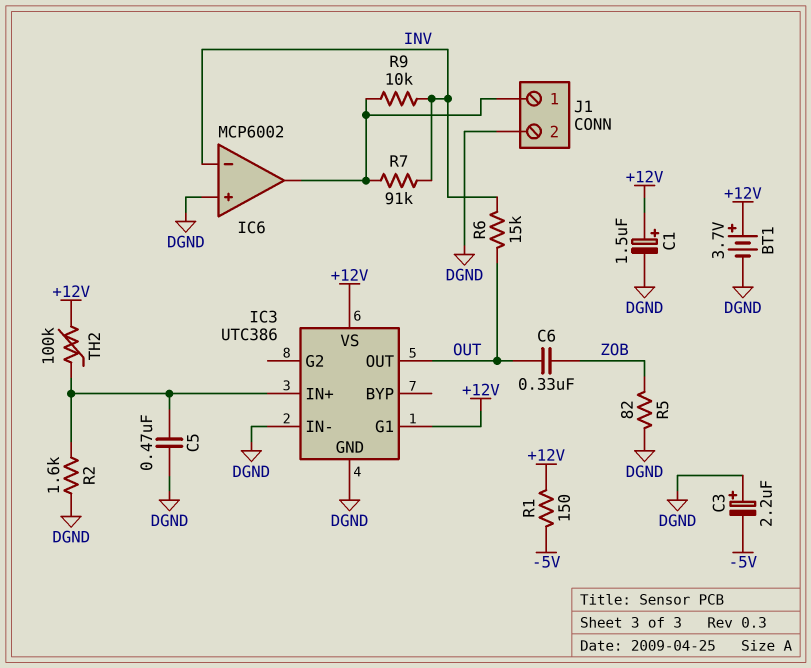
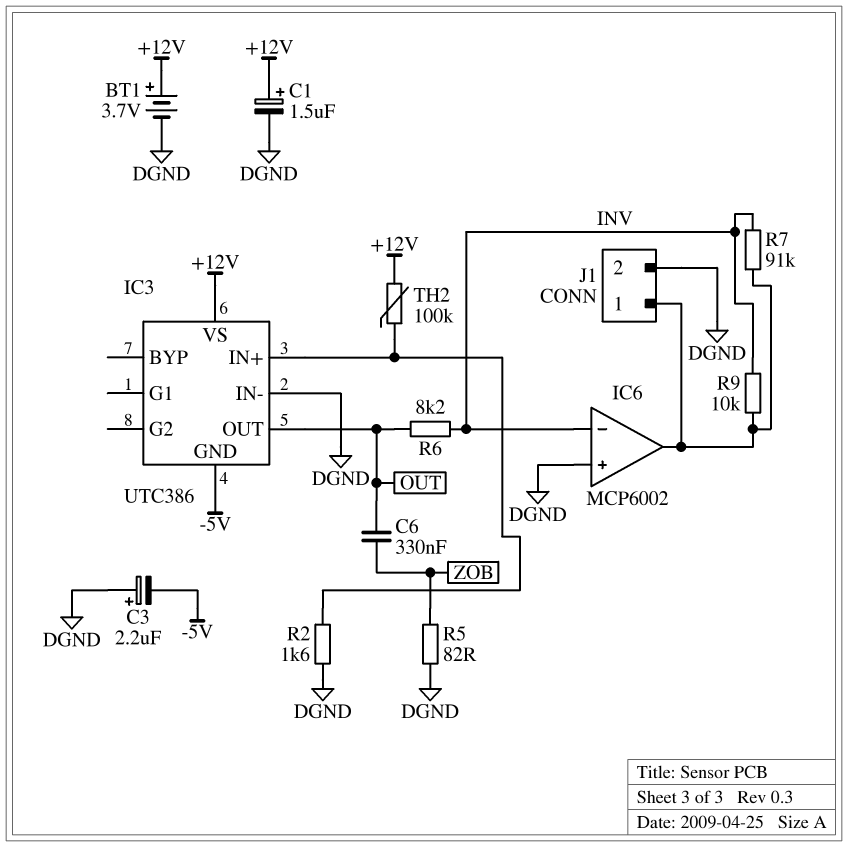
C5: 470nF (DGND, IC3/IN+) -> none
IC3 pin G1: +12V -> none
IC3 pin GND: DGND -> -5V
R1: 150 (+12V, -5V) -> none
R6: 15k (INV, OUT) -> 8.2k (INV, OUT)

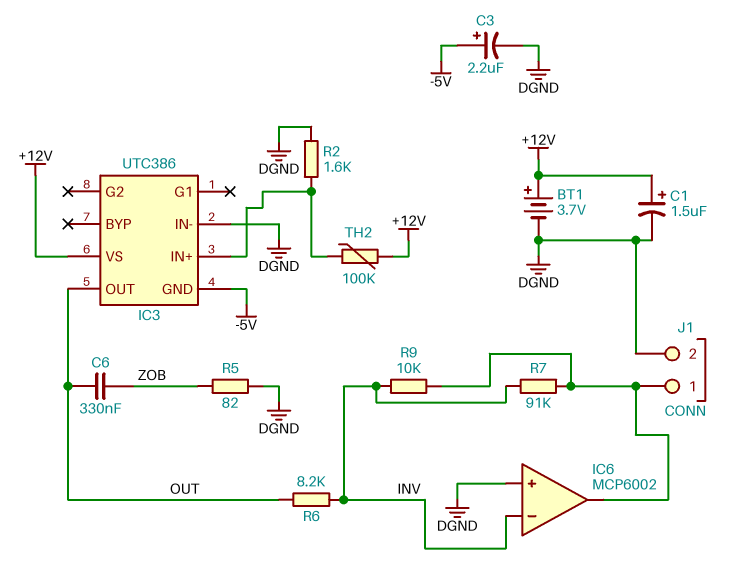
C3: 2.2uF (plus DGND, minus -5V) -> 2.2uF (plus -5V, minus DGND)

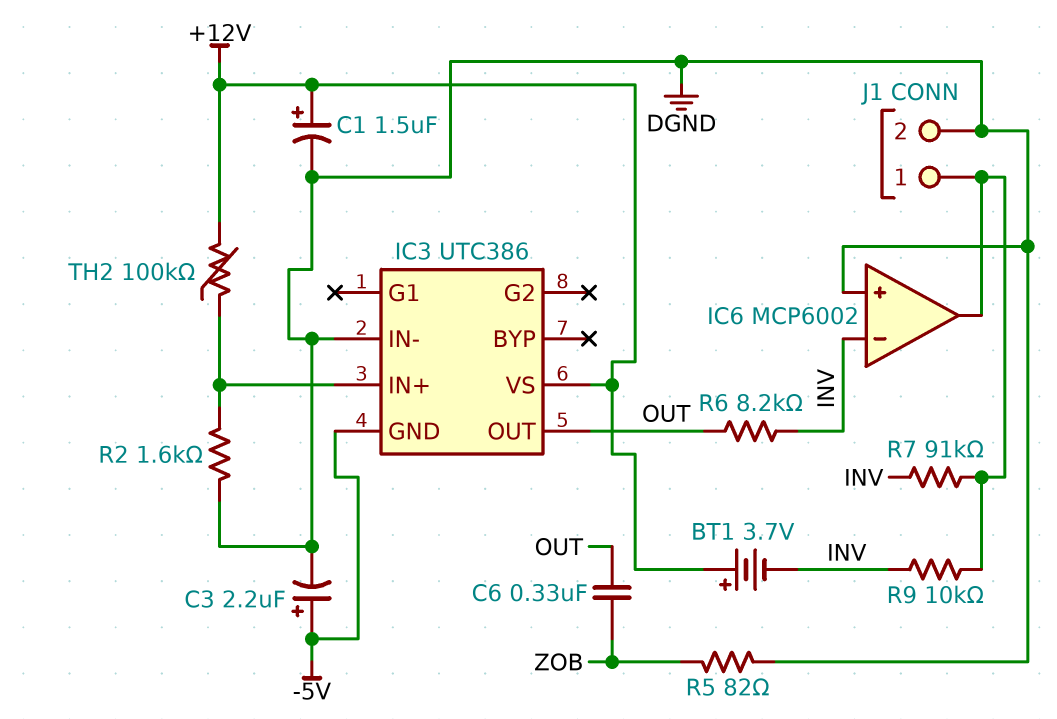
BT1: 3.7V (plus +12V, minus DGND) -> 3.7V (plus +12V, minus INV)

